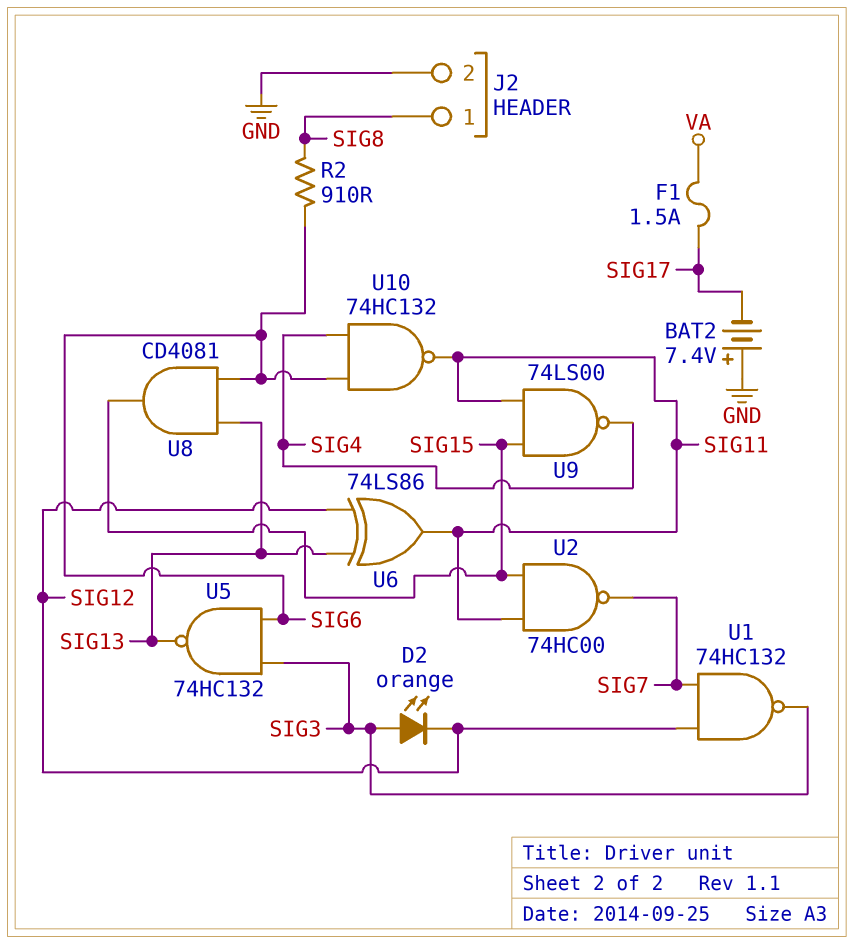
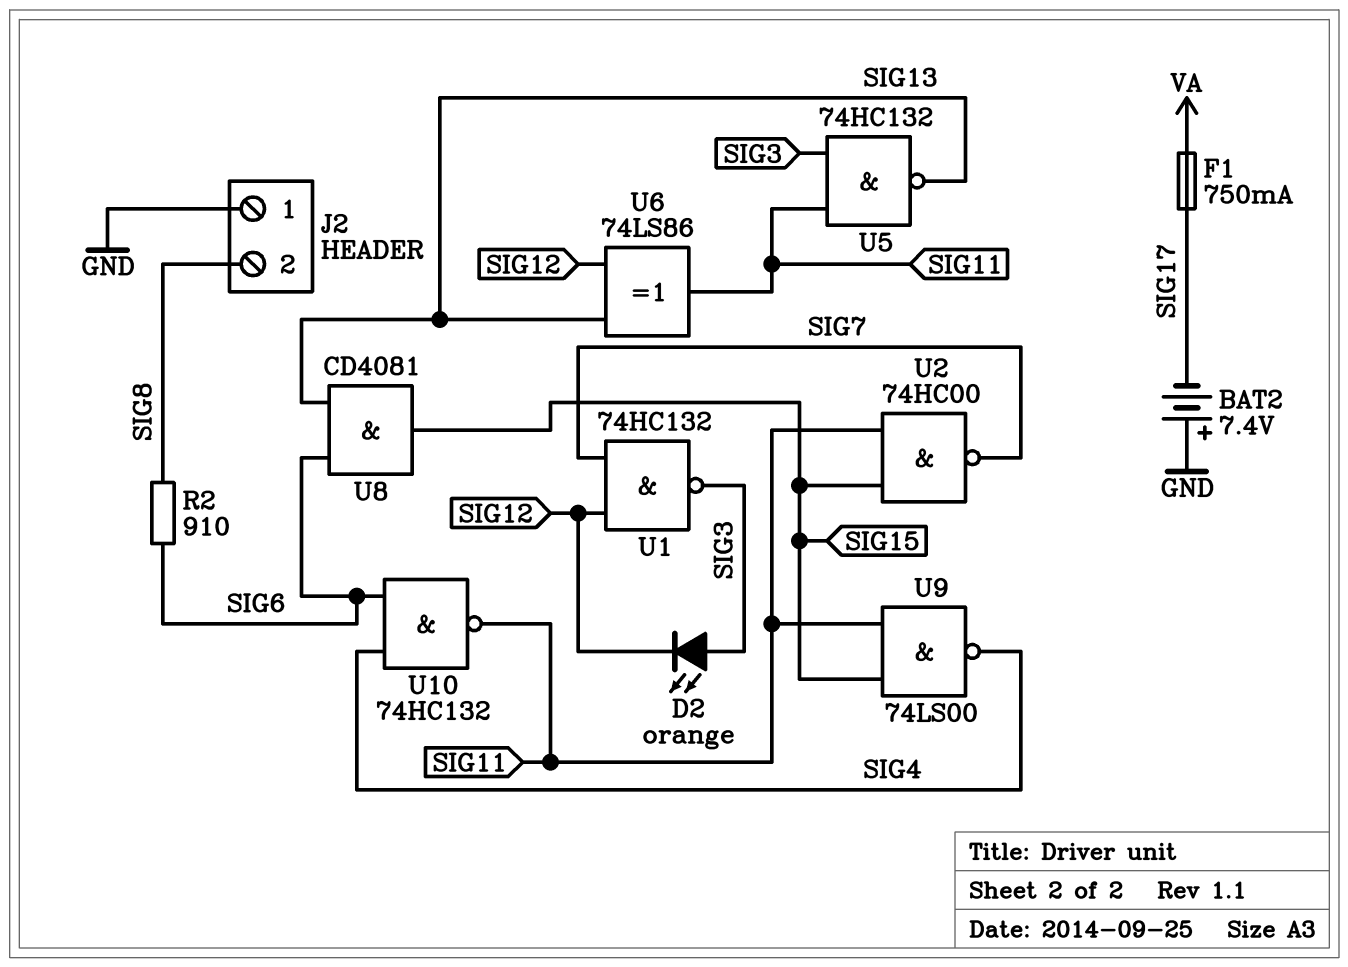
F1: 1.5A (SIG17, VA) -> 750mA (SIG17, VA)
J2 pin 1: SIG8 -> GND
J2 pin 2: GND -> SIG8
U5: NAND 74HC132 (in SIG3, in SIG6, out SIG13) -> NAND 74HC132 (in SIG3, in SIG11, out SIG13)

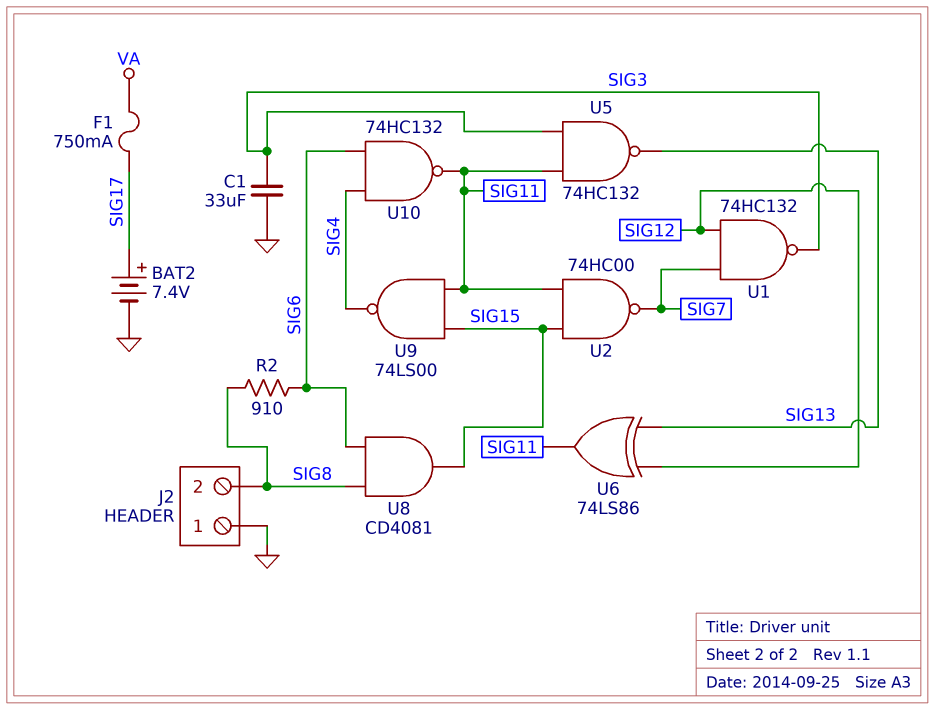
BAT2: 7.4V (plus GND, minus SIG17) -> 7.4V (plus SIG17, minus GND)
C1: none -> 33uF (GND, SIG3)
D2: LED orange (A SIG3, K SIG12) -> none
U8: AND CD4081 (in SIG6, in SIG13, out SIG15) -> AND CD4081 (in SIG6, in SIG8, out SIG15)

